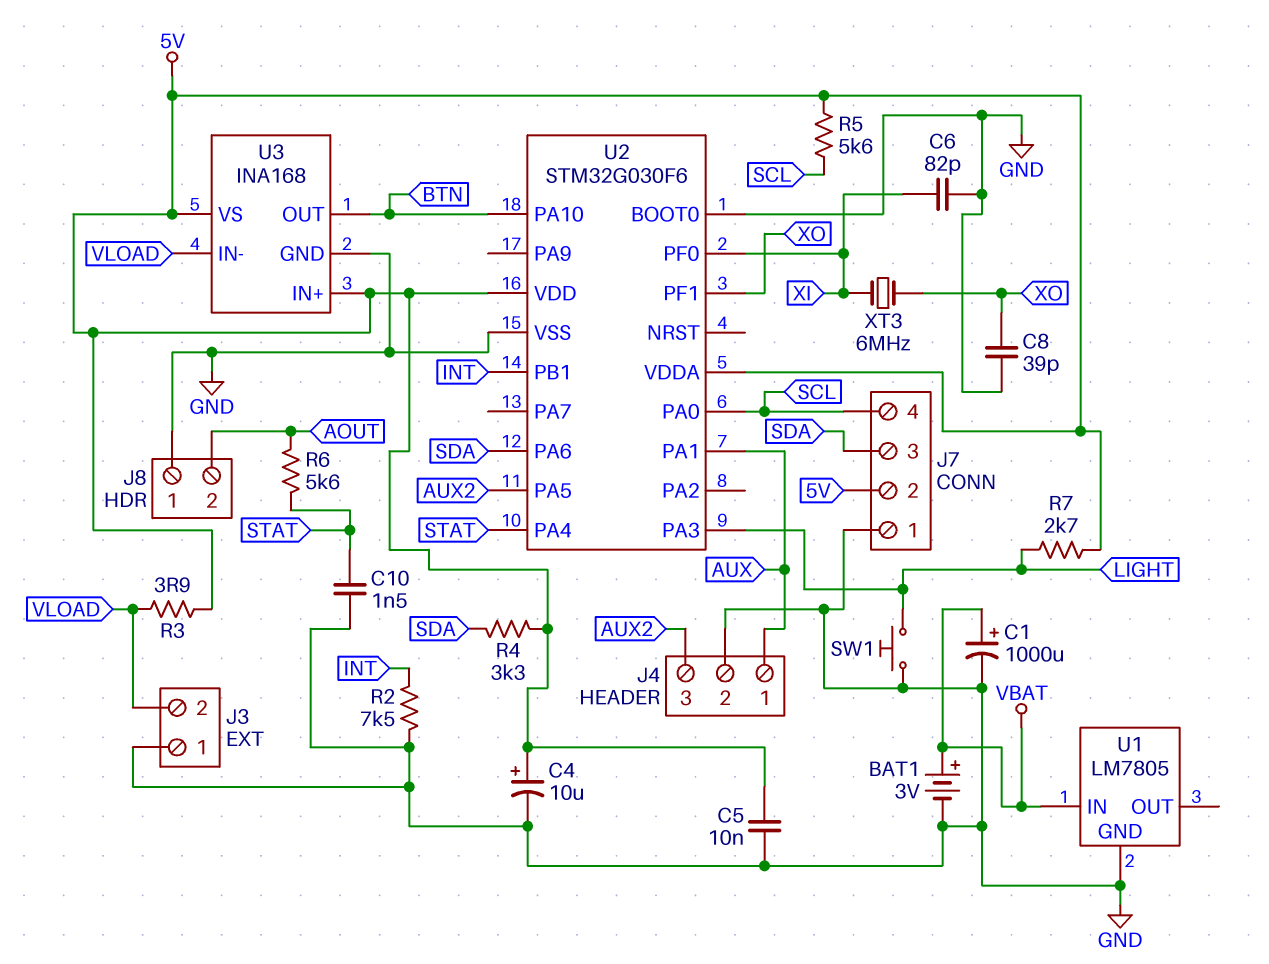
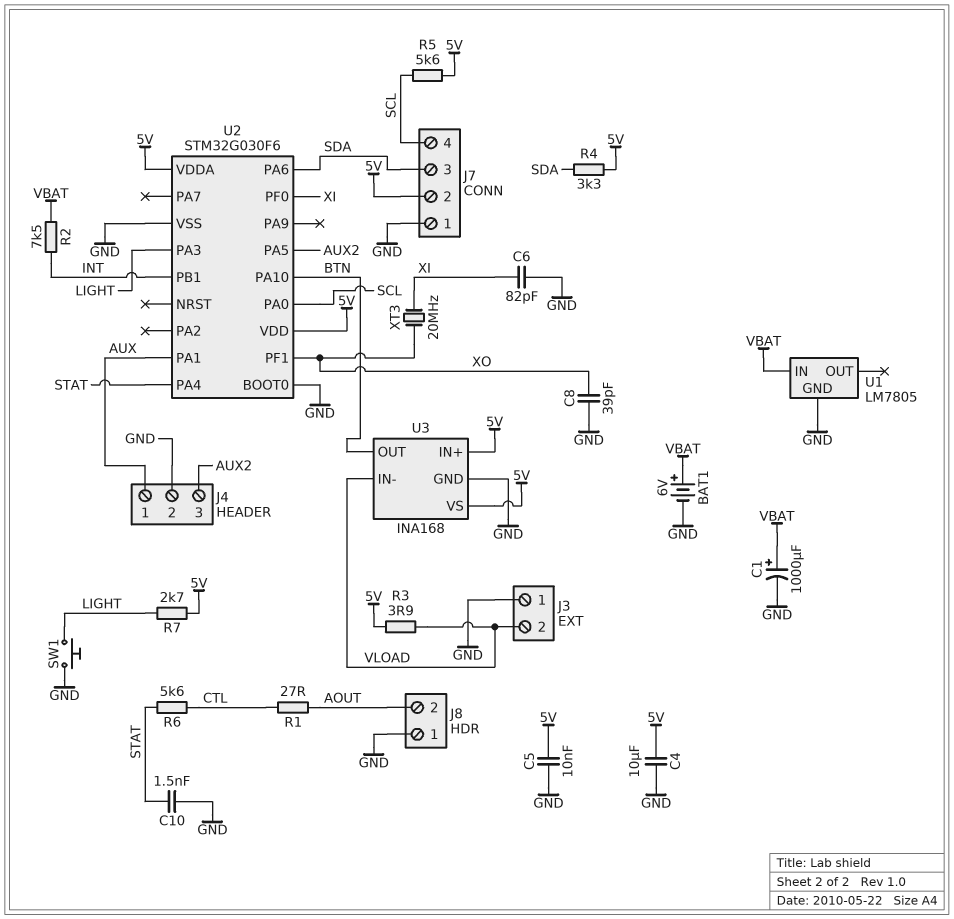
BAT1: 3V (plus VBAT, minus GND) -> 6V (plus VBAT, minus GND)
C4: 10uF (plus 5V, minus GND) -> 10uF (5V, GND)
R1: none -> 27 (AOUT, CTL)
R2: 7.5k (GND, INT) -> 7.5k (INT, VBAT)
R6: 5.6k (AOUT, STAT) -> 5.6k (CTL, STAT)
XT3: 6MHz (XI, XO) -> 20MHz (XI, XO)

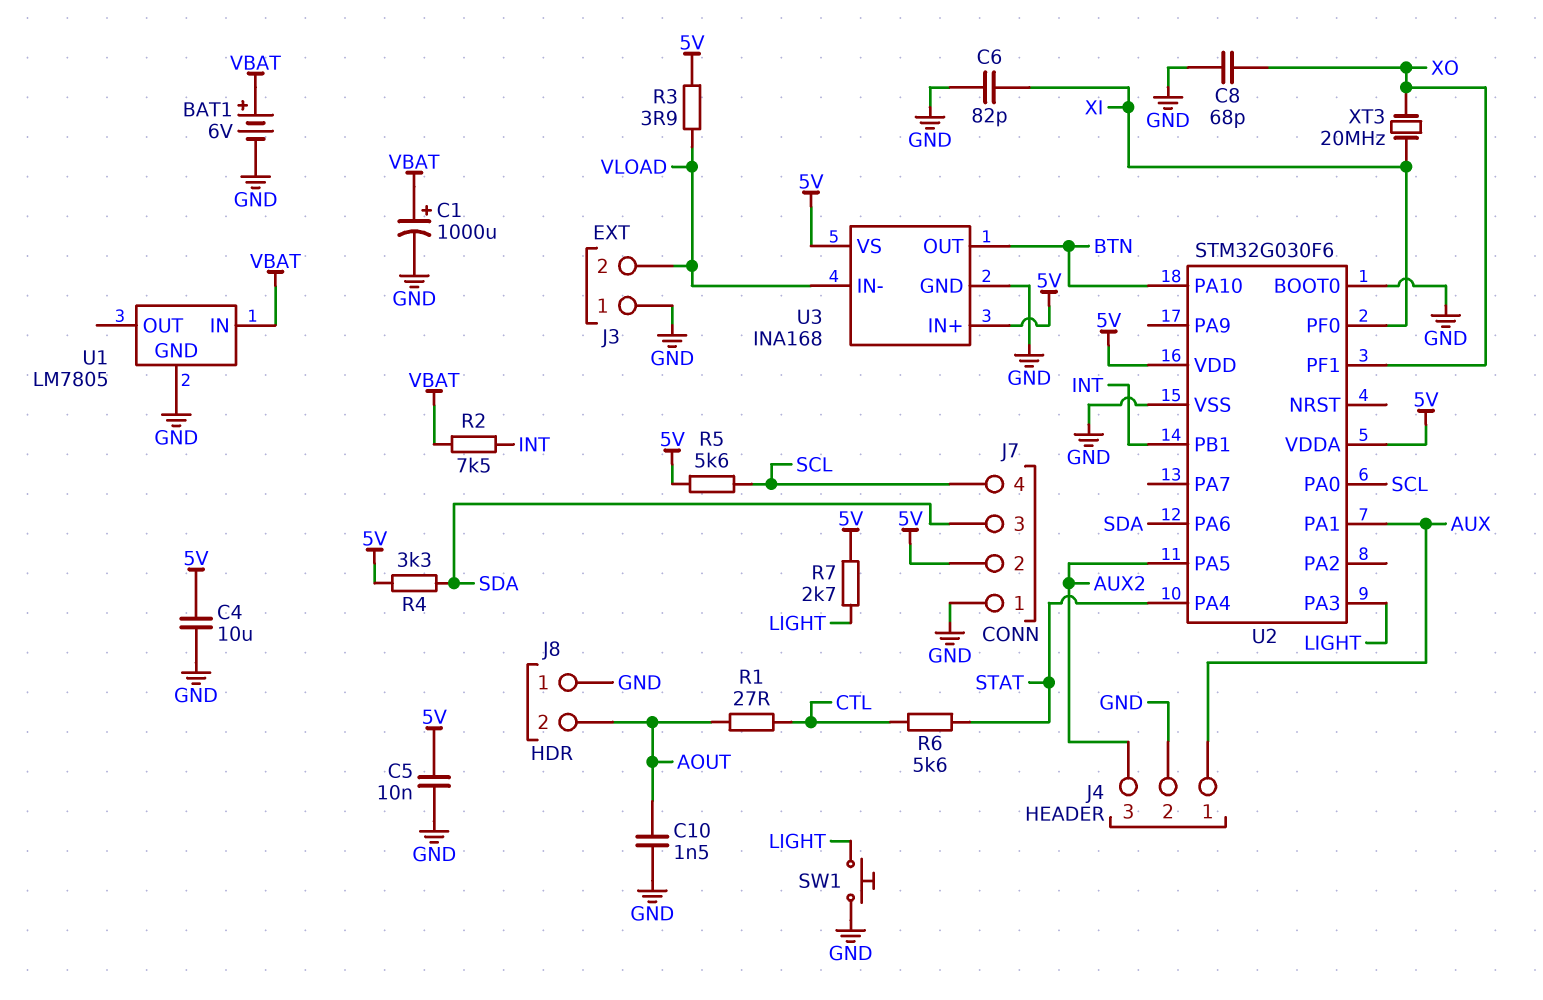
C8: 39pF (GND, XO) -> 68pF (GND, XO)
C10: 1.5nF (GND, STAT) -> 1.5nF (AOUT, GND)

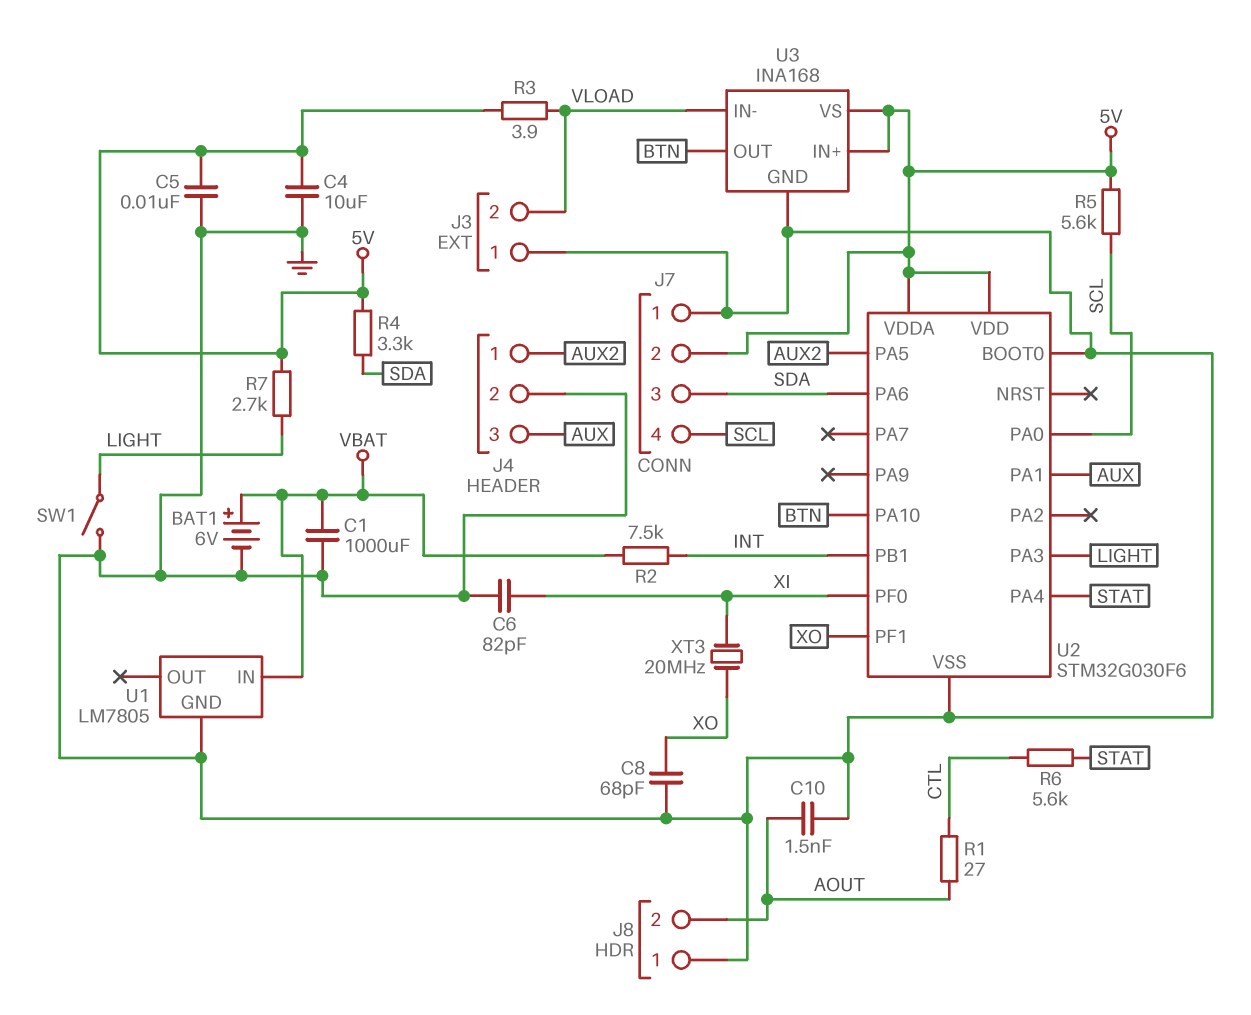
C1: 1000uF (plus VBAT, minus GND) -> 1000uF (GND, VBAT)
J4 pin 1: AUX -> AUX2
J4 pin 3: AUX2 -> AUX
SW1: button (GND, LIGHT) -> switch (GND, LIGHT)

